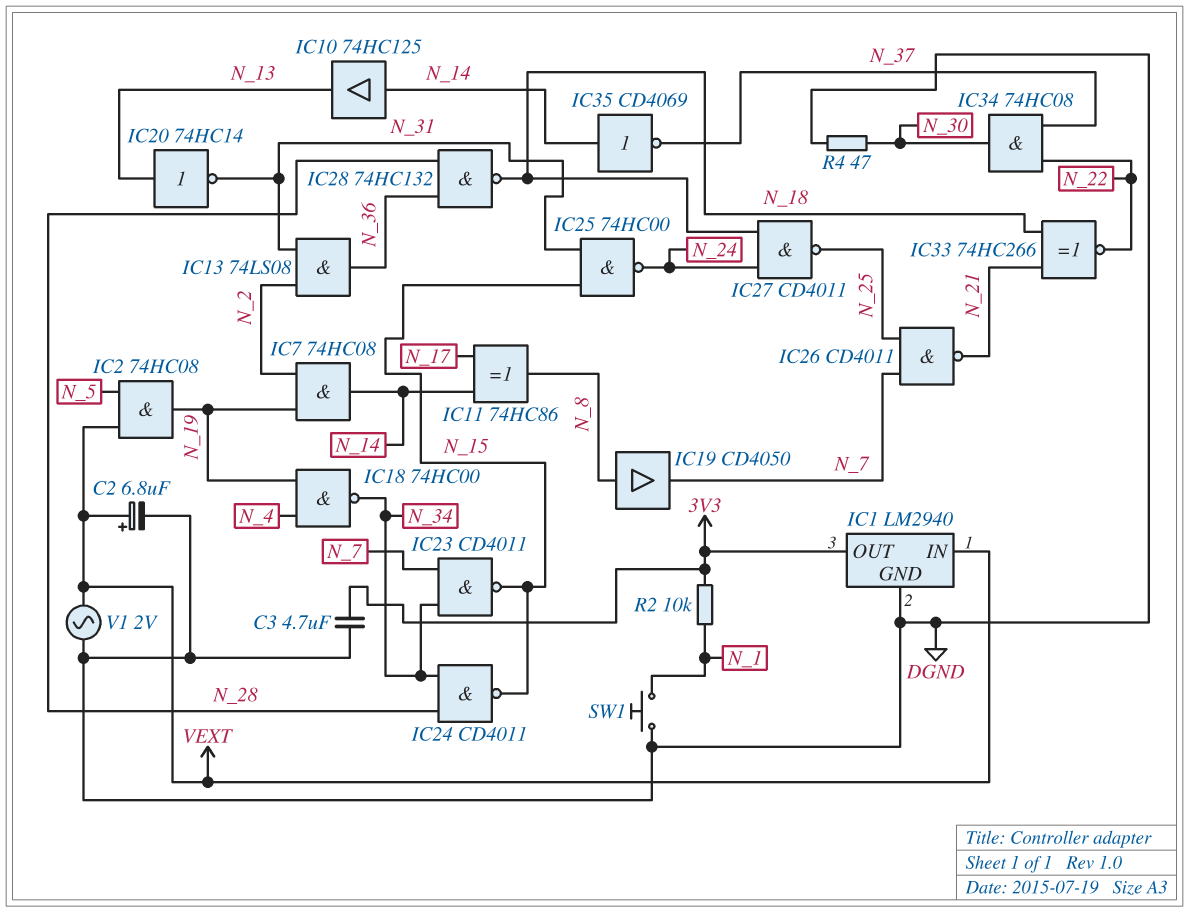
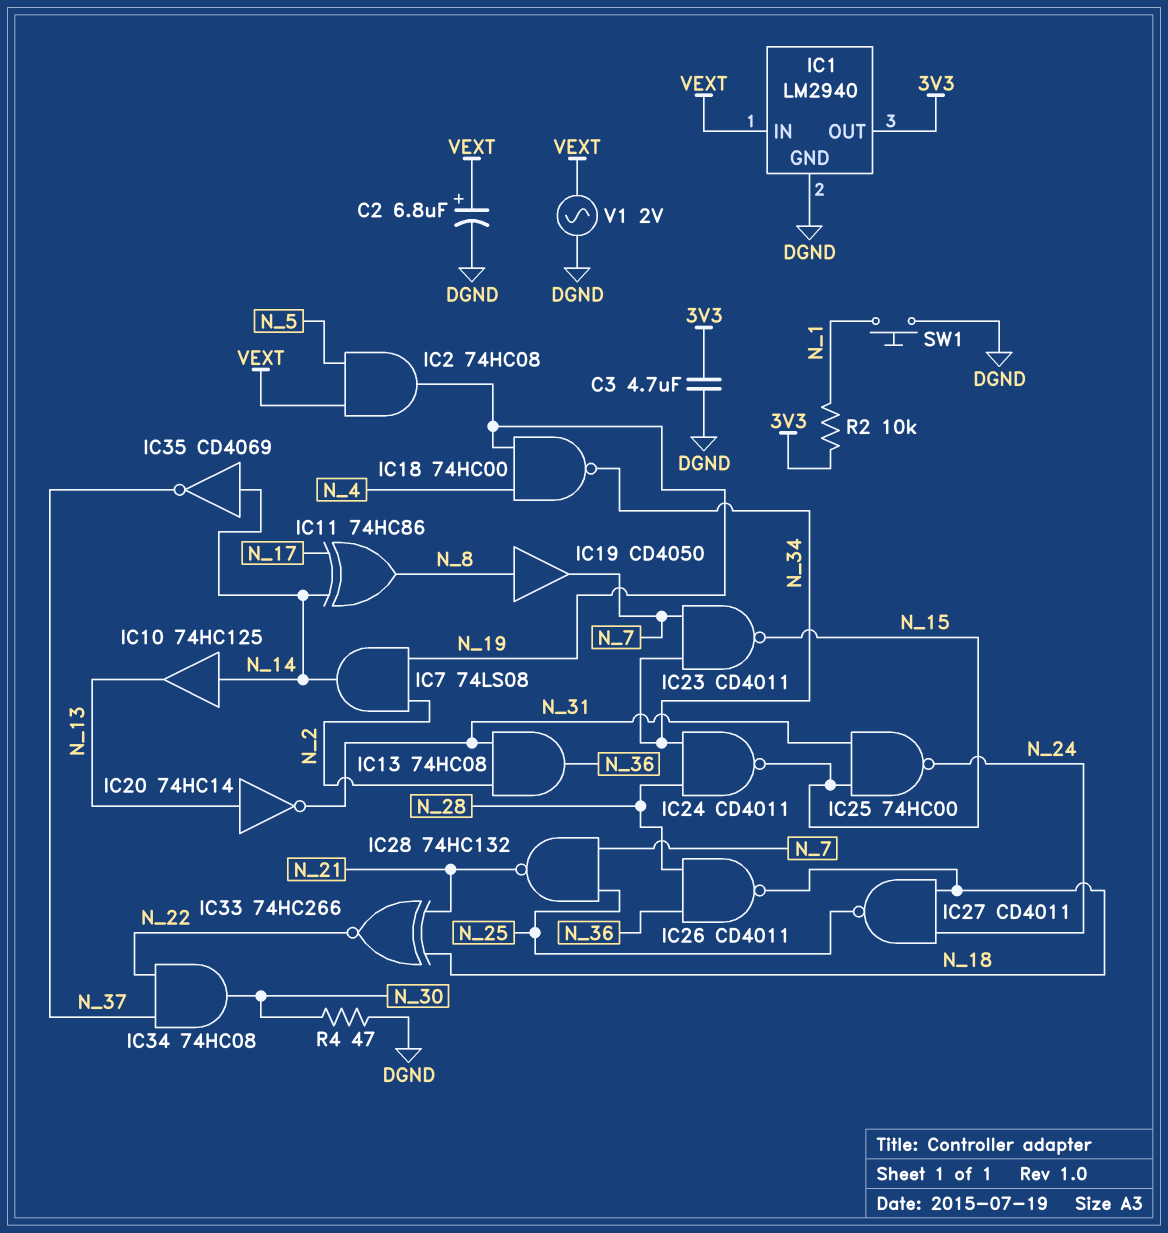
IC7: AND 74HC08 (in N_2, in N_19, out N_14) -> AND 74LS08 (in N_2, in N_19, out N_14)
IC13: AND 74LS08 (in N_2, in N_31, out N_36) -> AND 74HC08 (in N_2, in N_31, out N_36)
IC26: NAND CD4011 (in N_7, in N_25, out N_21) -> NAND CD4011 (in N_28, in N_36, out N_18)
IC28: NAND 74HC132 (in N_28, in N_36, out N_18) -> NAND 74HC132 (in N_7, in N_25, out N_21)

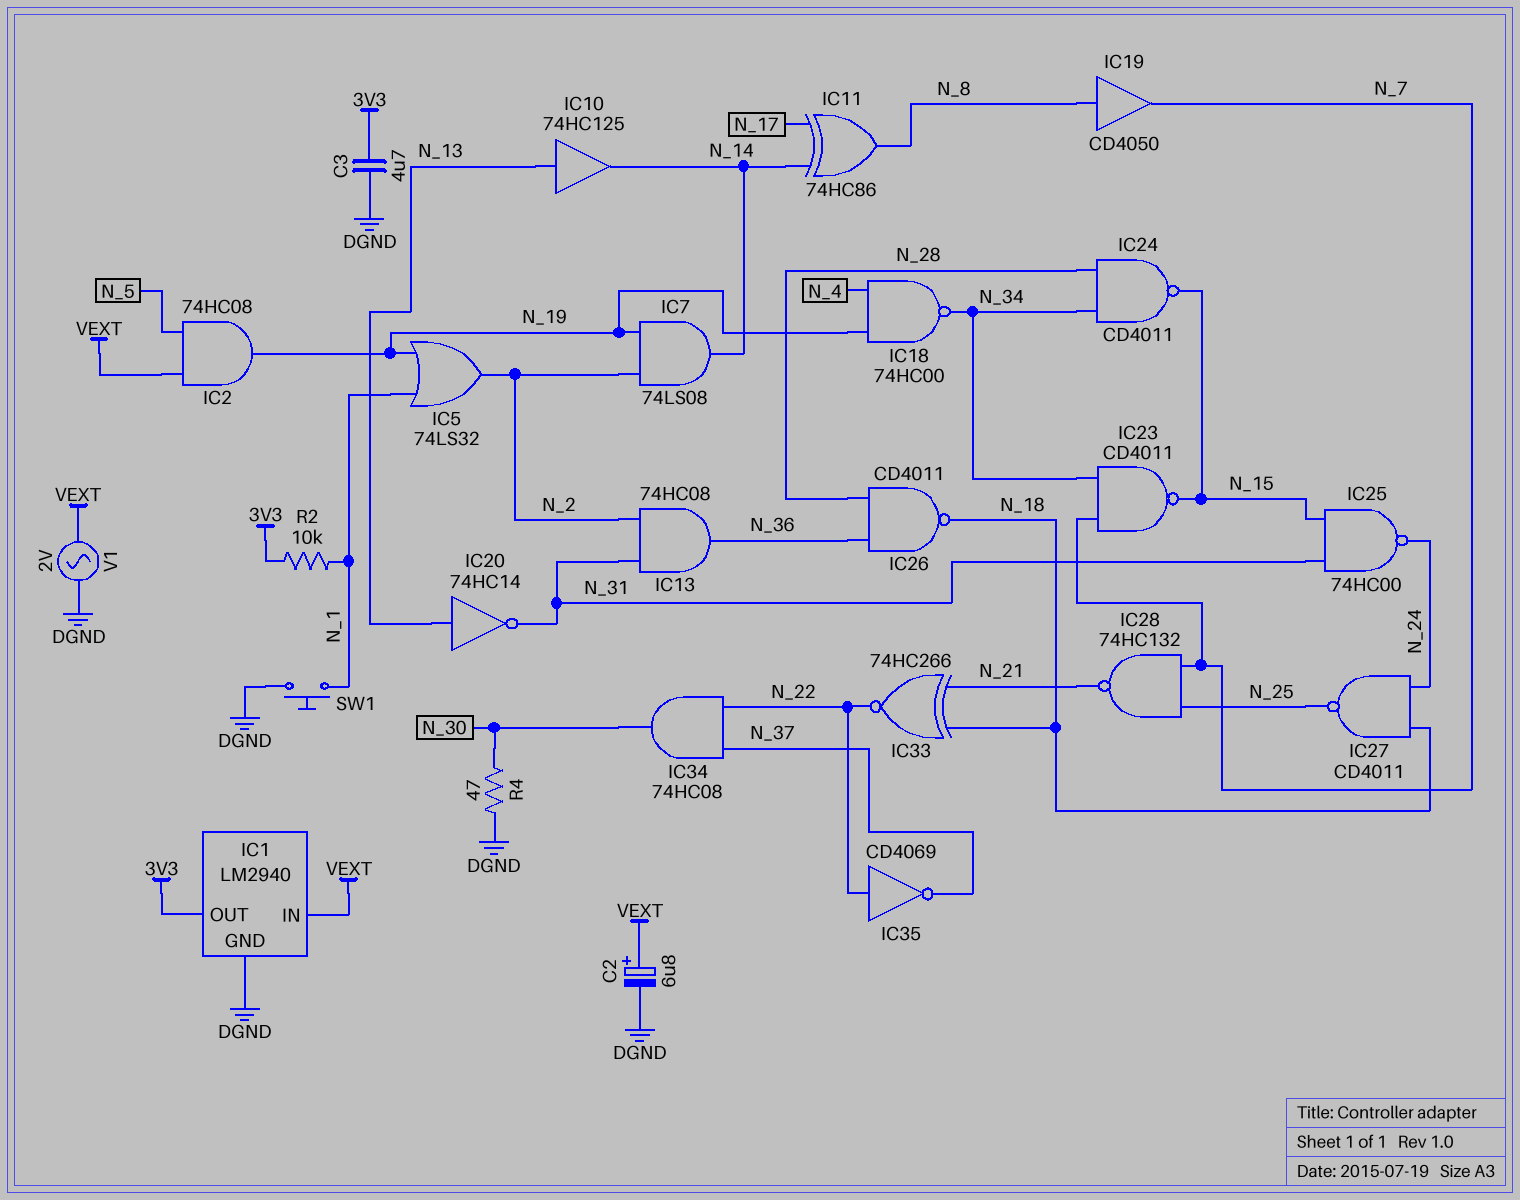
IC5: none -> OR 74LS32 (in N_1, in N_19, out N_2)
IC10: buffer 74HC125 (in N_14, out N_13) -> buffer 74HC125 (in N_13, out N_14)
IC35: NOT CD4069 (in N_14, out N_37) -> NOT CD4069 (in N_22, out N_37)

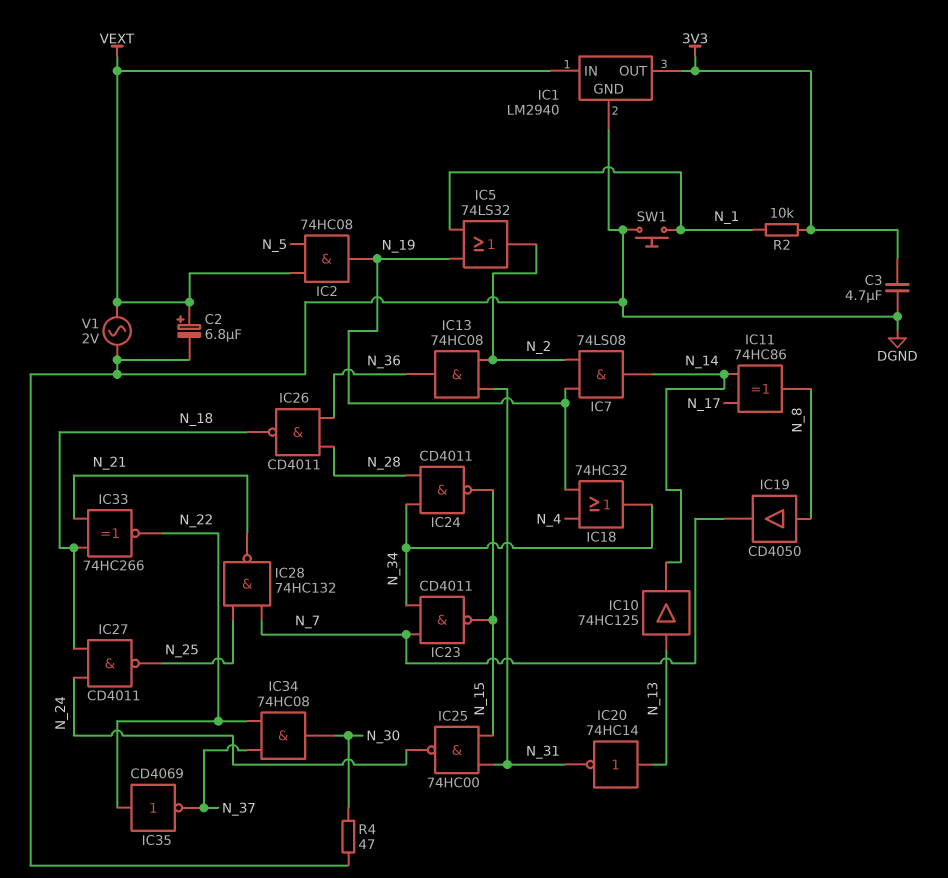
IC18: NAND 74HC00 (in N_4, in N_19, out N_34) -> OR 74HC32 (in N_4, in N_19, out N_34)

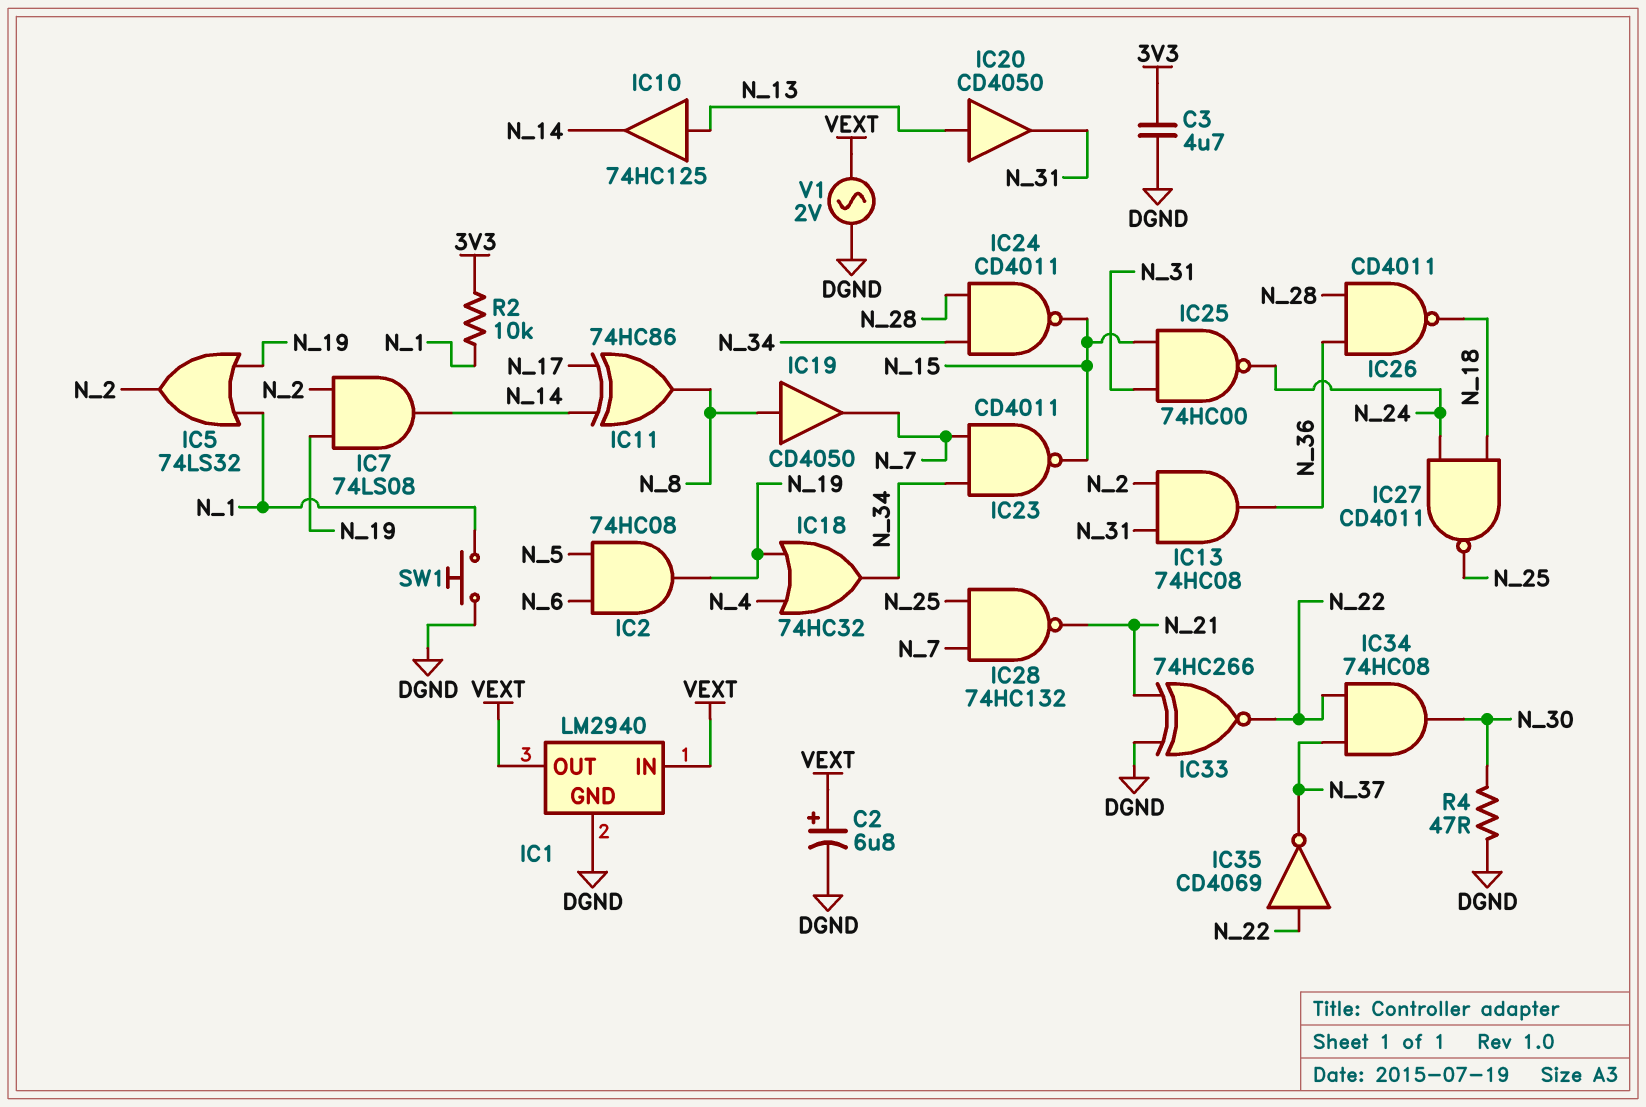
IC1 pin OUT: 3V3 -> VEXT
IC2: AND 74HC08 (in N_5, in VEXT, out N_19) -> AND 74HC08 (in N_5, in N_6, out N_19)
IC20: NOT 74HC14 (in N_13, out N_31) -> buffer CD4050 (in N_13, out N_31)
IC33: XNOR 74HC266 (in N_18, in N_21, out N_22) -> XNOR 74HC266 (in DGND, in N_21, out N_22)

